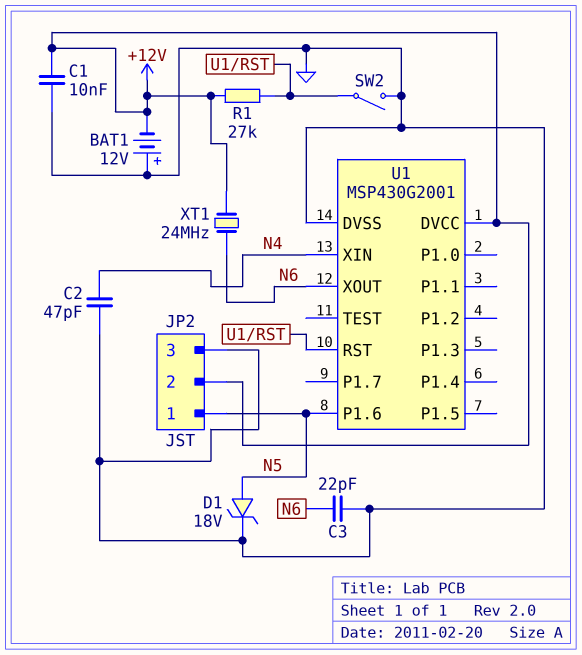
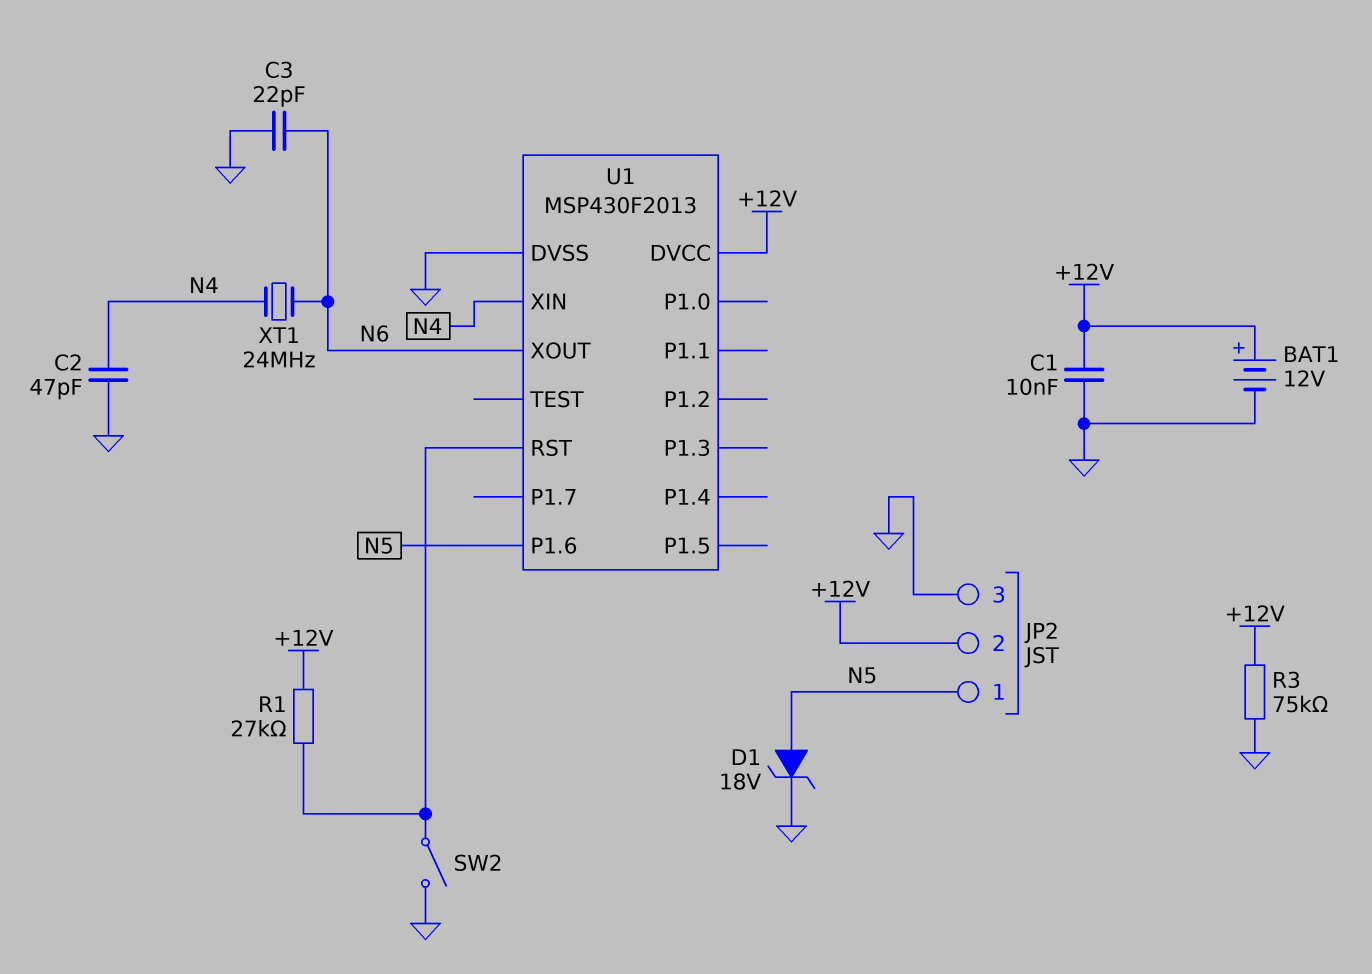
BAT1: 12V (plus GND, minus +12V) -> 12V (plus +12V, minus GND)
R3: none -> 75k (+12V, GND)
U1: MSP430G2001 -> MSP430F2013
XT1: 24MHz (+12V, N6) -> 24MHz (N4, N6)

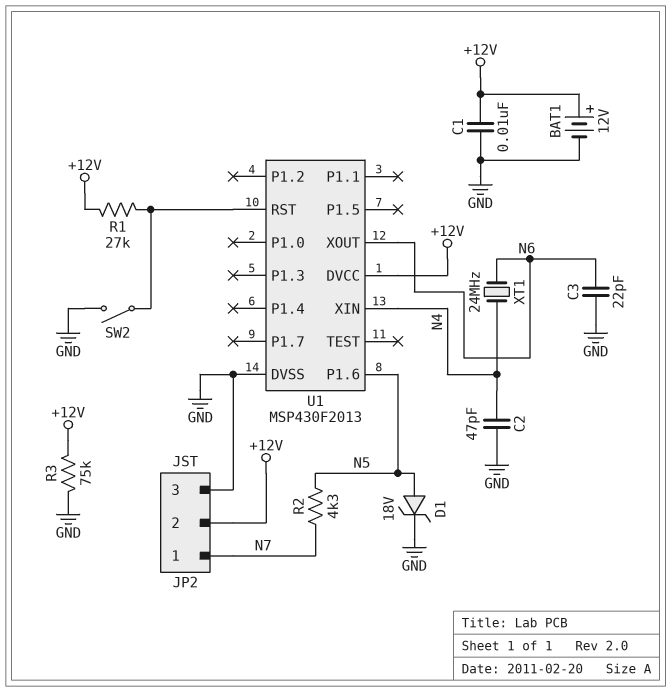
JP2 pin 1: N5 -> N7
R2: none -> 4.3k (N5, N7)

